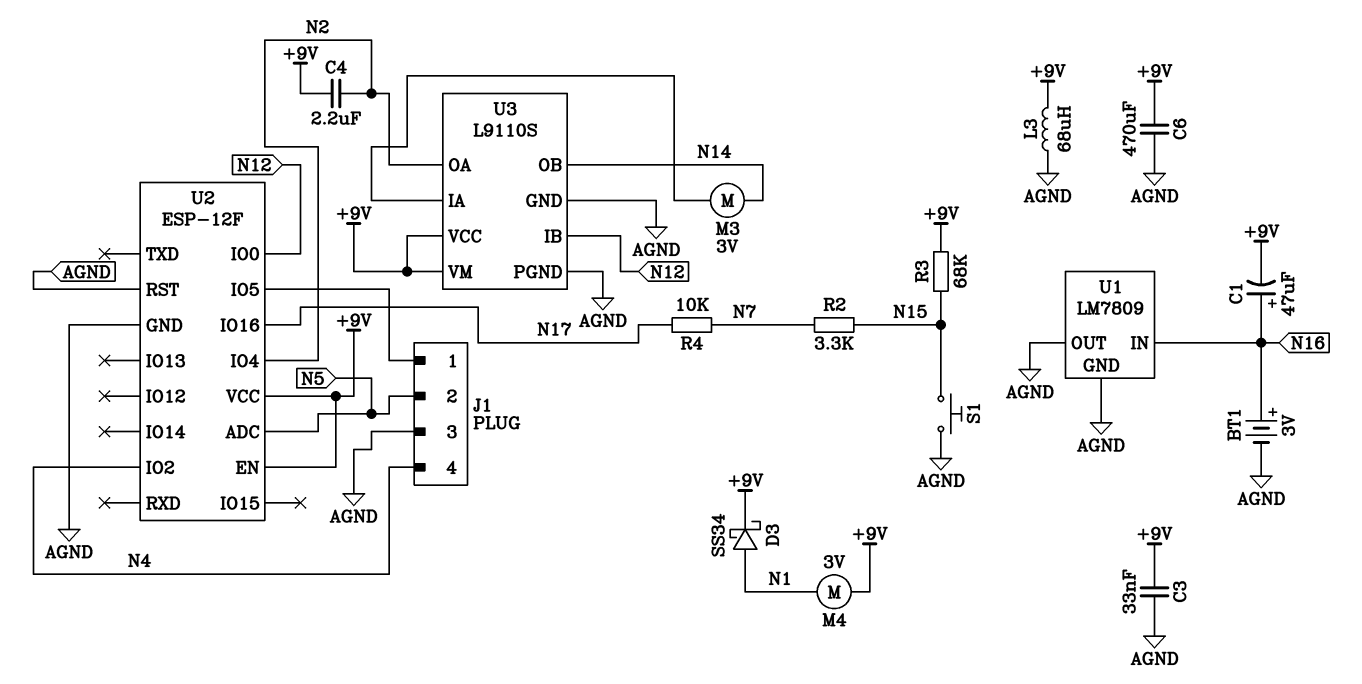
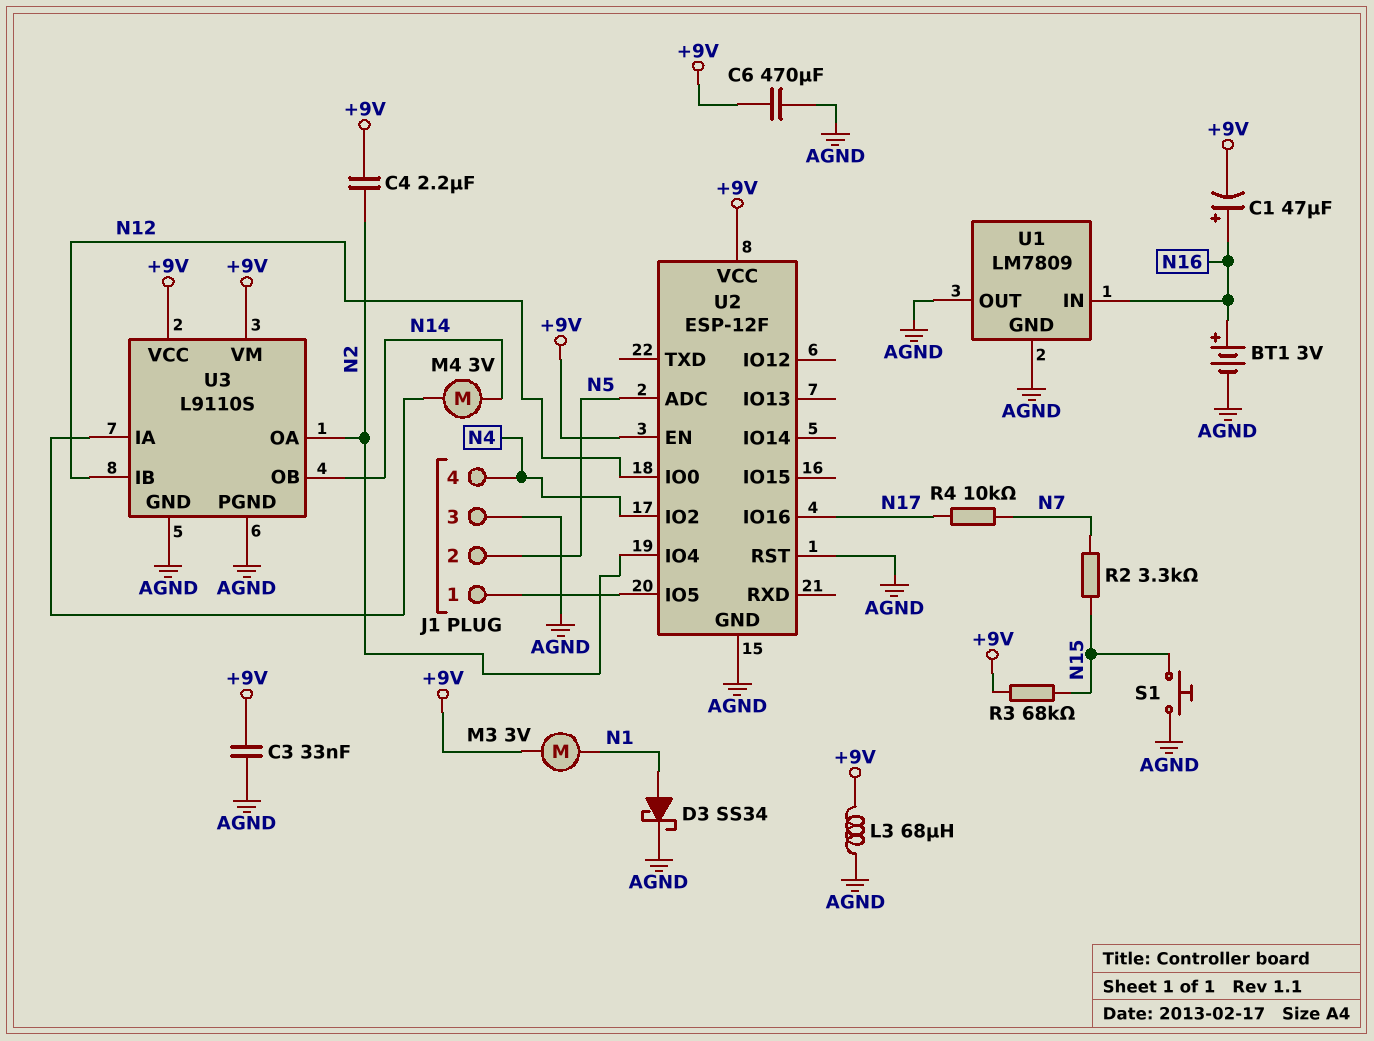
D3: schottky SS34 (A N1, K +9V) -> schottky SS34 (A N1, K AGND)
M3: motor 3V (N14, U3/IA) -> motor 3V (+9V, N1)
M4: motor 3V (+9V, N1) -> motor 3V (N14, U3/IA)

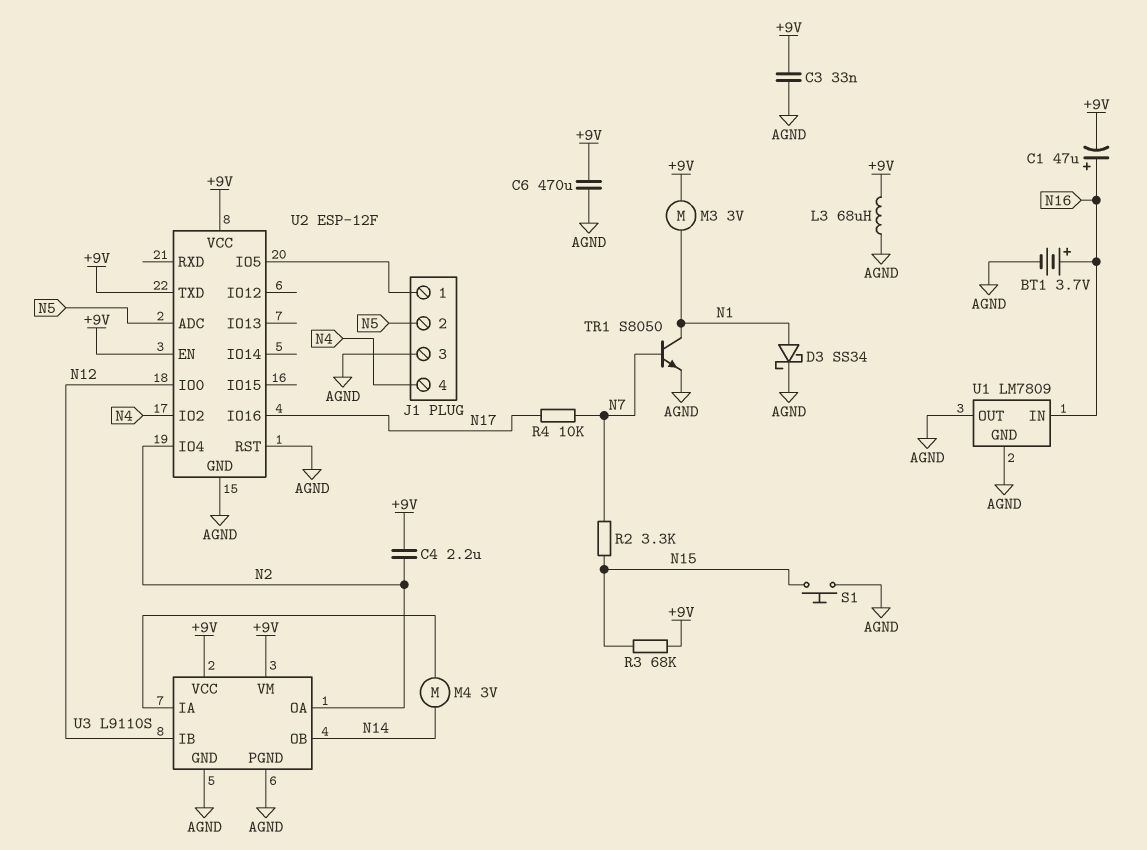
BT1: 3V (plus N16, minus AGND) -> 3.7V (plus N16, minus AGND)
TR1: none -> NPN S8050 (B N7, C N1, E AGND)
U2 pin TXD: none -> +9V

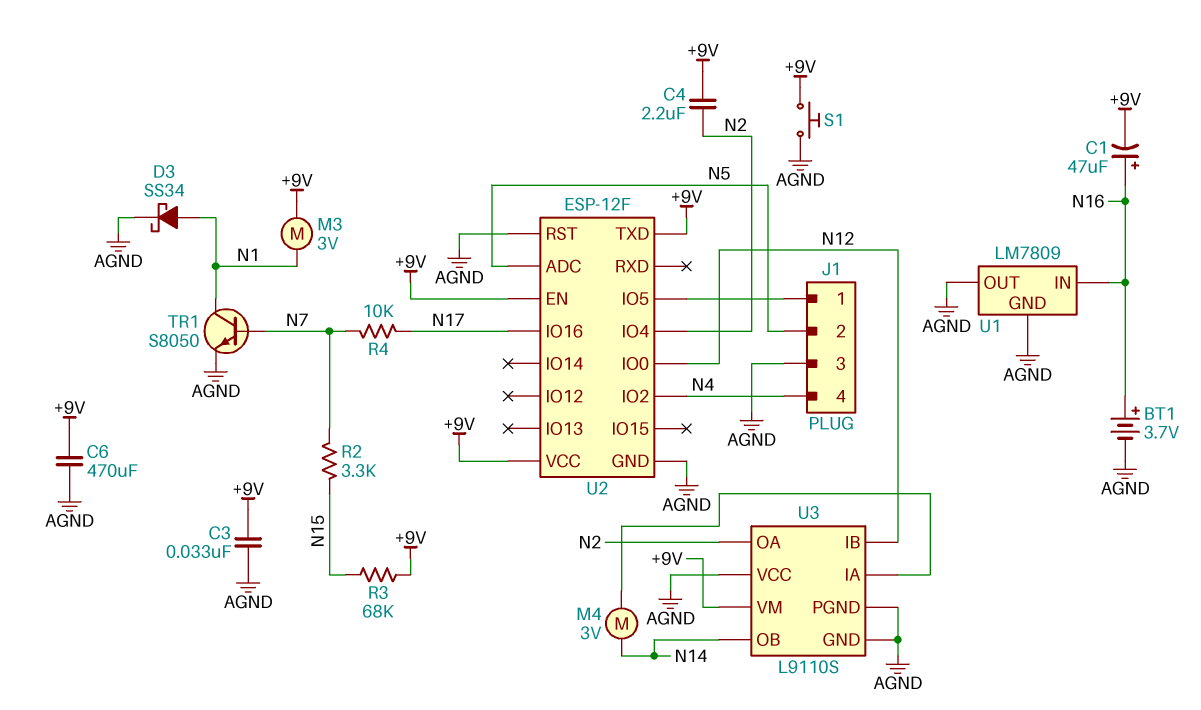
L3: 68uH (+9V, AGND) -> none
S1: button (AGND, N15) -> button (+9V, AGND)
U3 pin VCC: +9V -> AGND

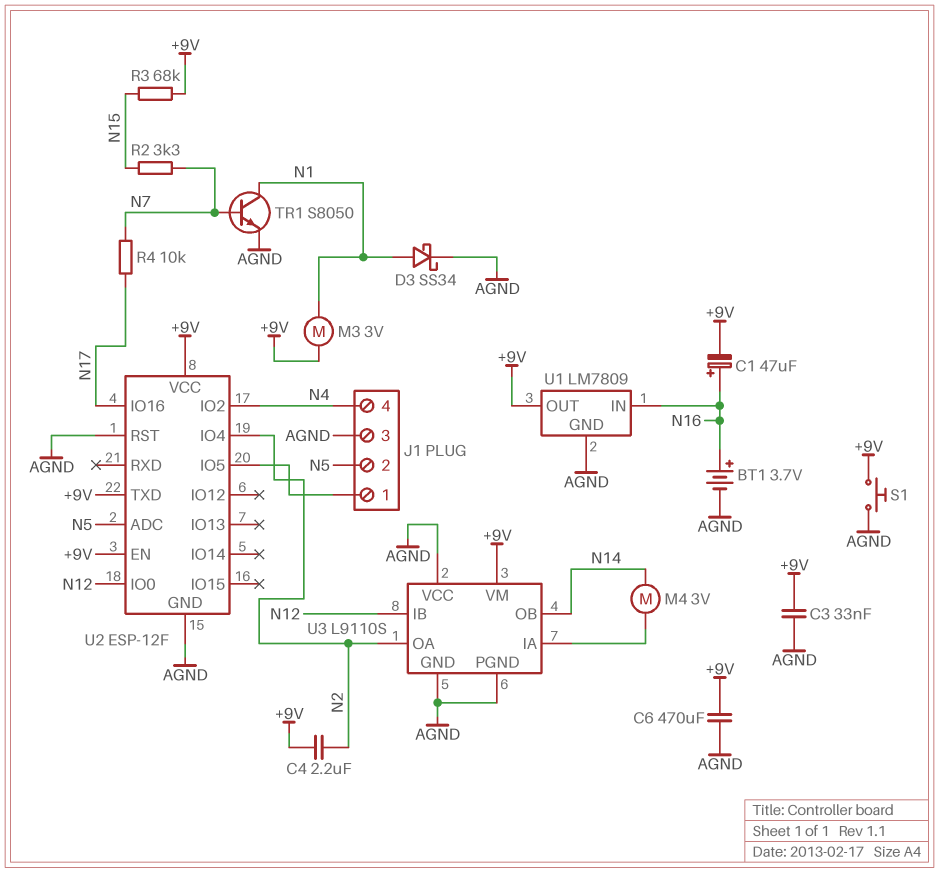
U1 pin OUT: AGND -> +9V

